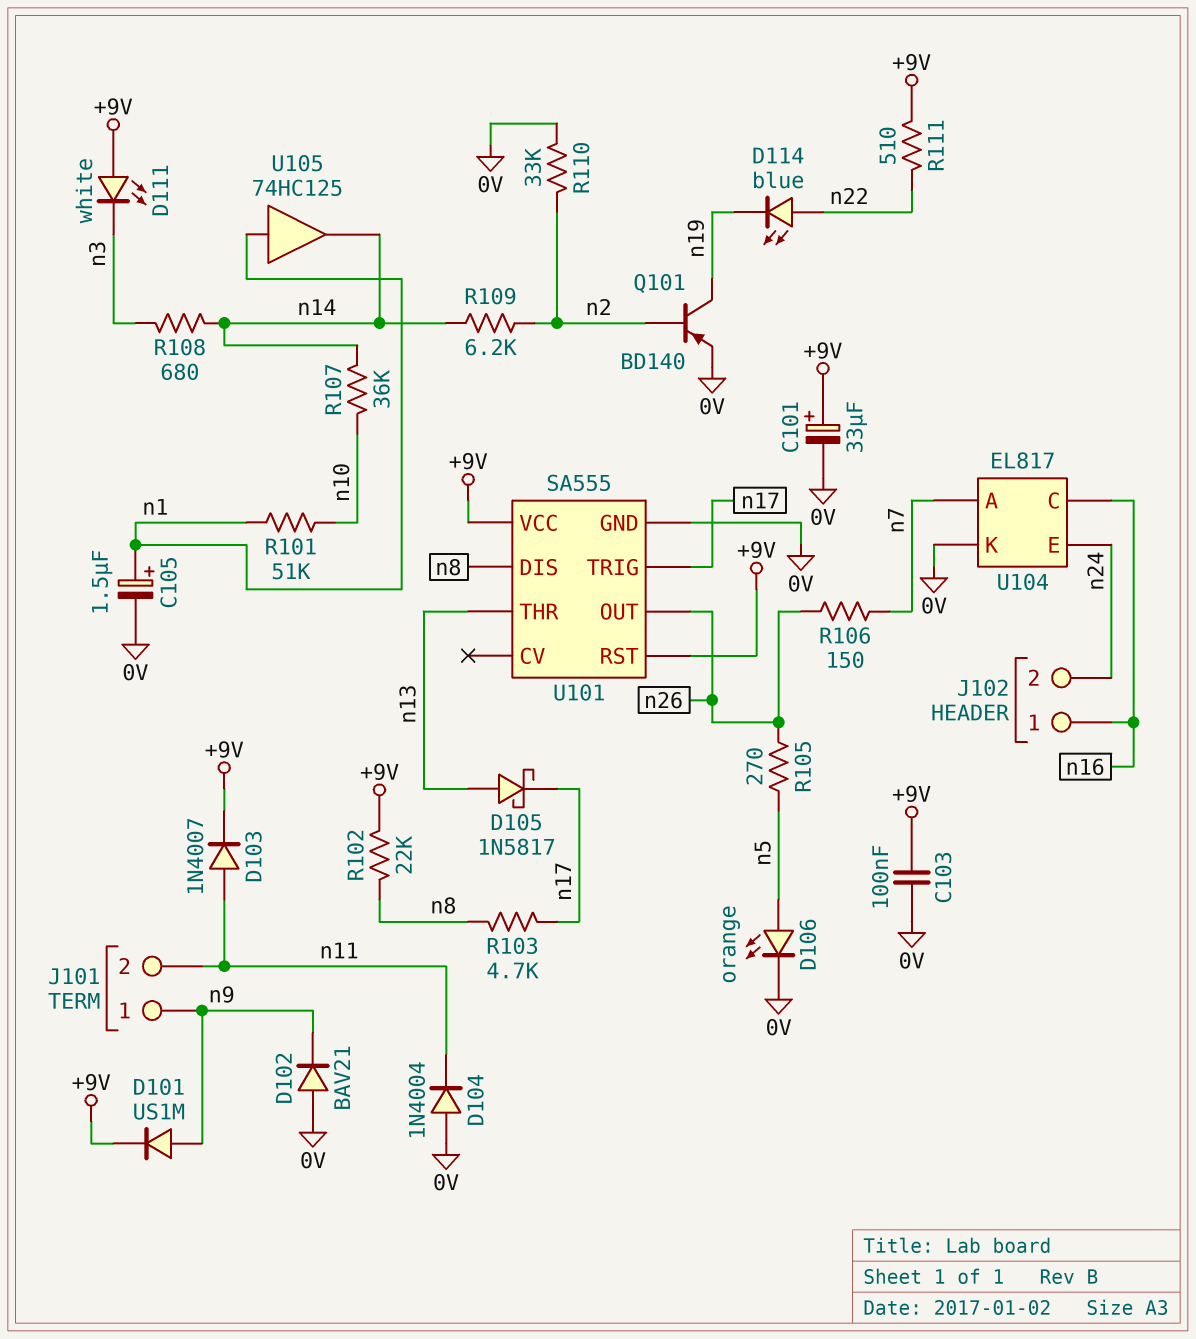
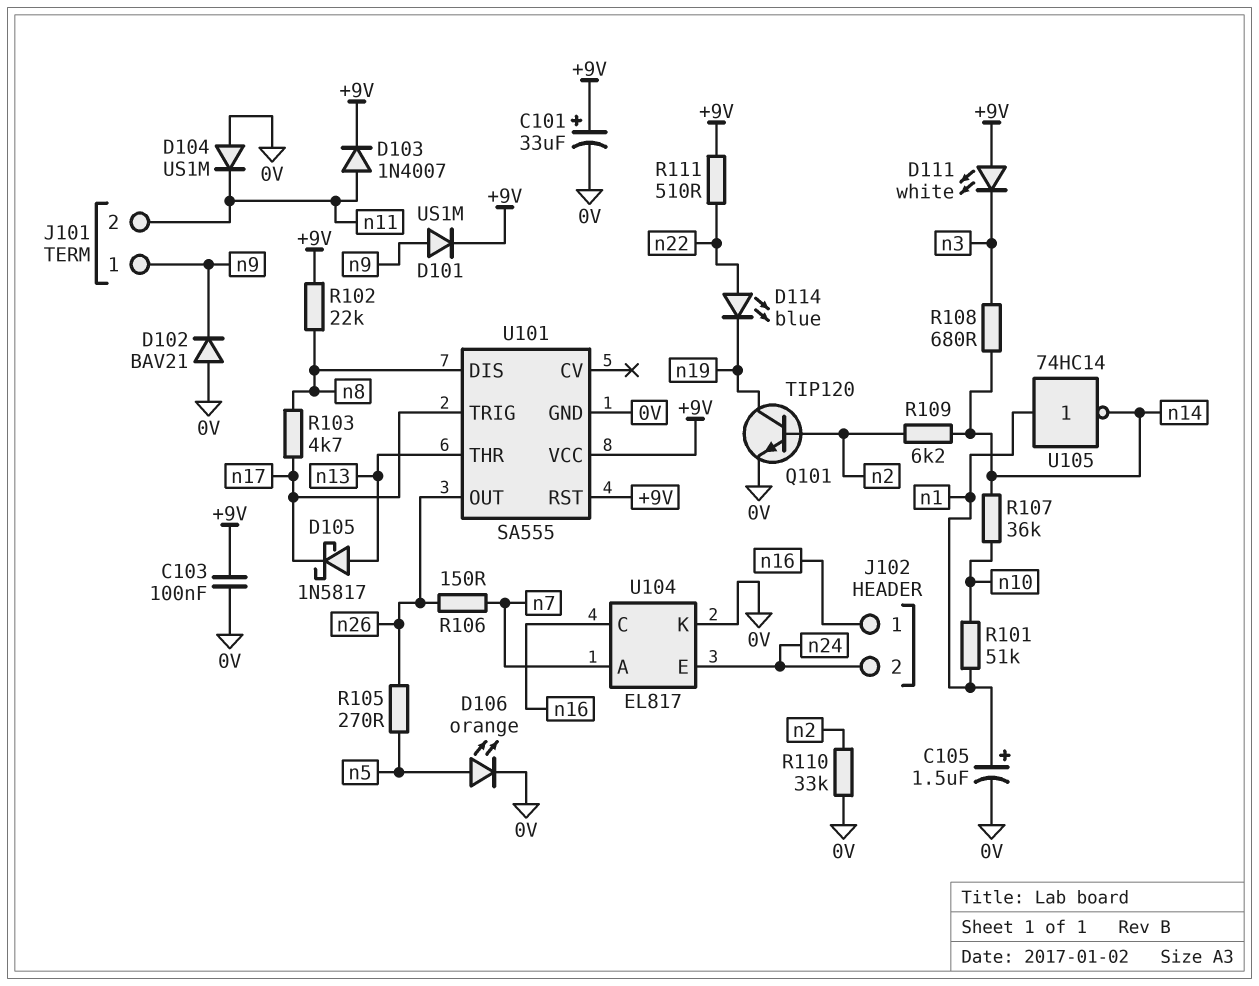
D104: diode 1N4004 (A 0V, K n11) -> diode US1M (A 0V, K n11)
Q101: PNP BD140 (B n2, C n19, E 0V) -> NPN TIP120 (B n2, C n19, E 0V)
U105: buffer 74HC125 (in n1, out n14) -> NOT 74HC14 (in n1, out n14)

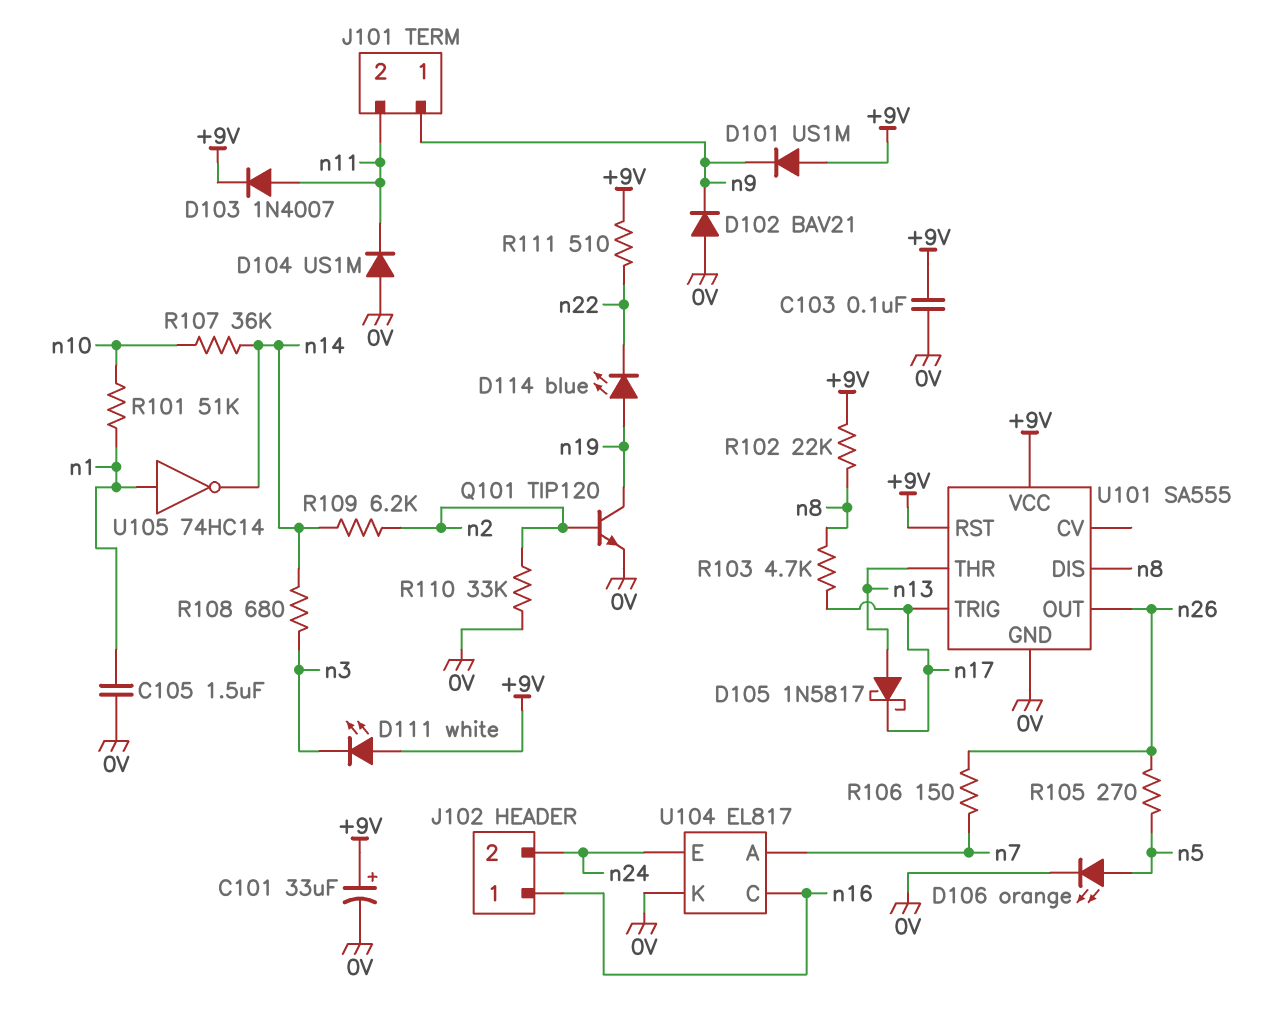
C105: 1.5uF (plus n1, minus 0V) -> 1.5uF (0V, n1)
D101: diode US1M (A n9, K +9V) -> diode US1M (A +9V, K n9)
D114: LED blue (A n22, K n19) -> LED blue (A n19, K n22)

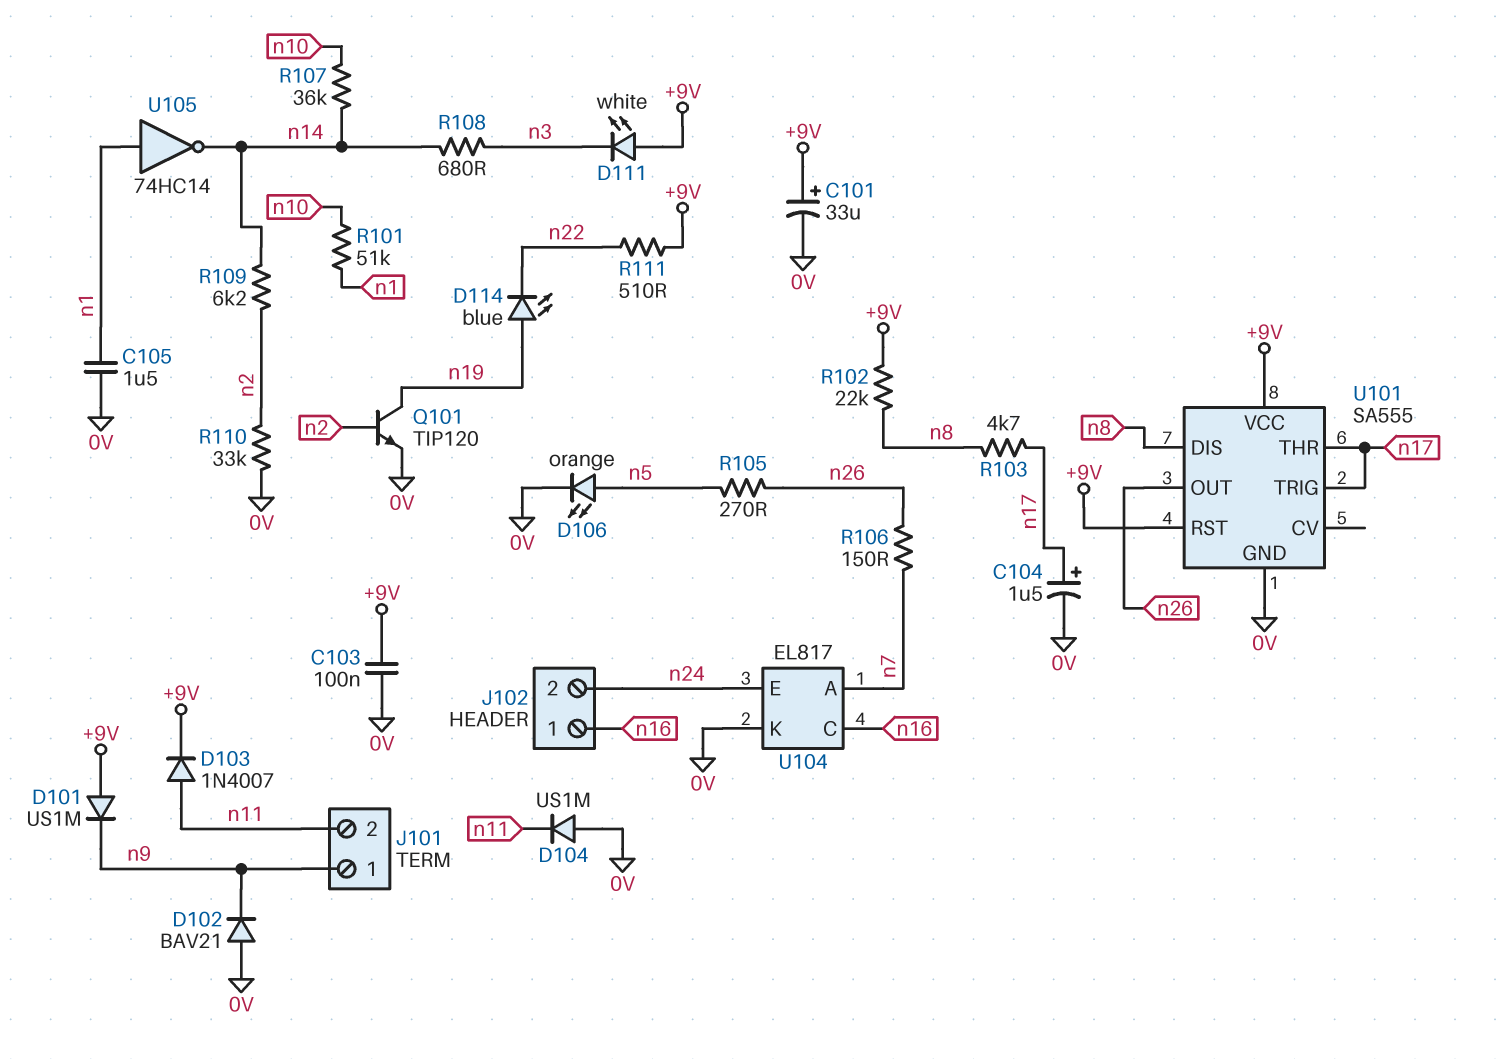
C104: none -> 1.5uF (plus n17, minus 0V)
D105: schottky 1N5817 (A n13, K n17) -> none
U101 pin THR: n13 -> n17

